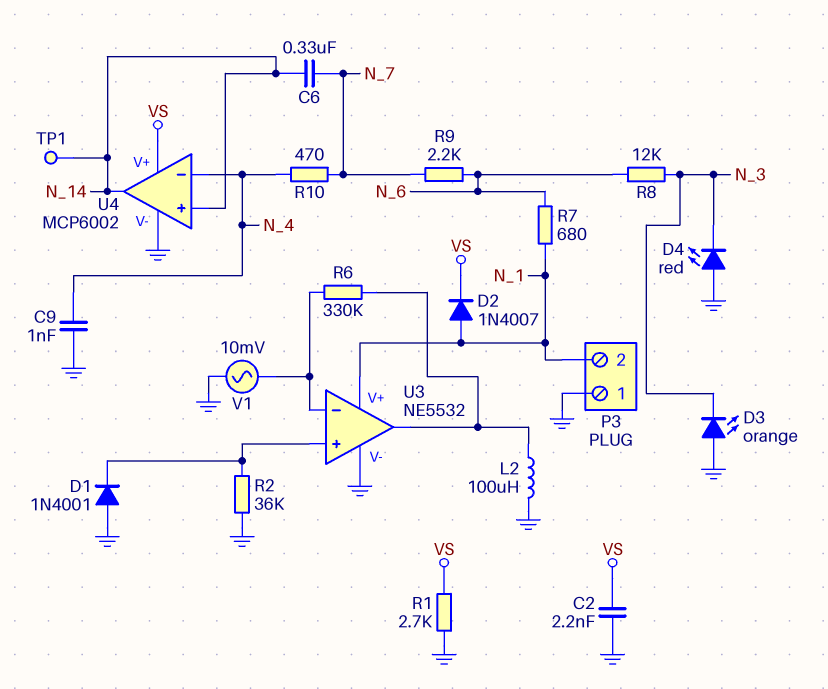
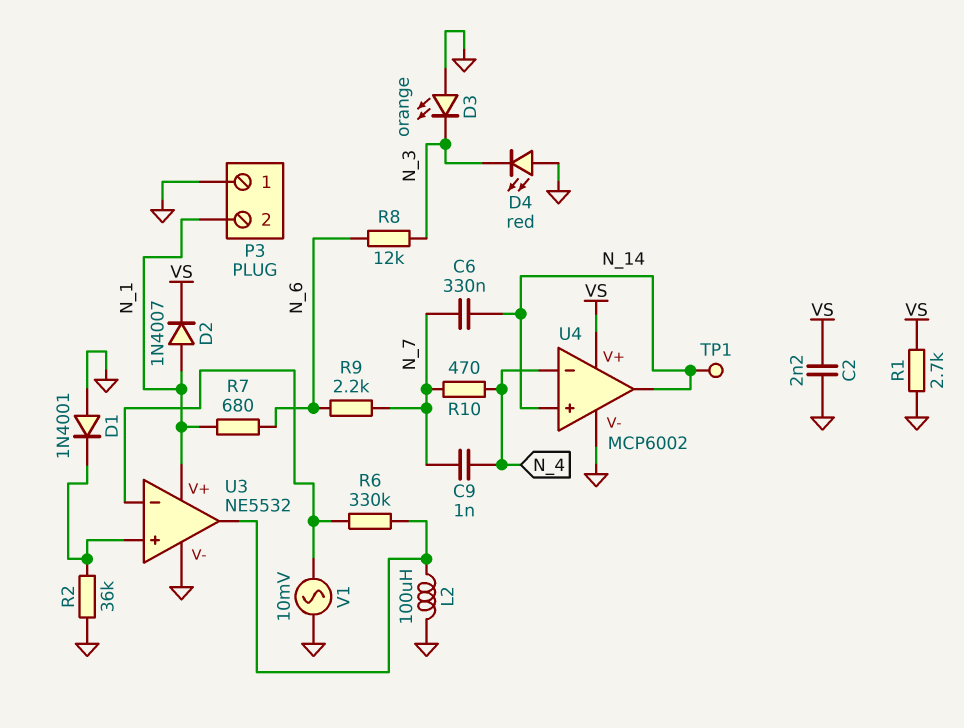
C9: 1nF (GND, N_4) -> 1nF (N_4, N_7)

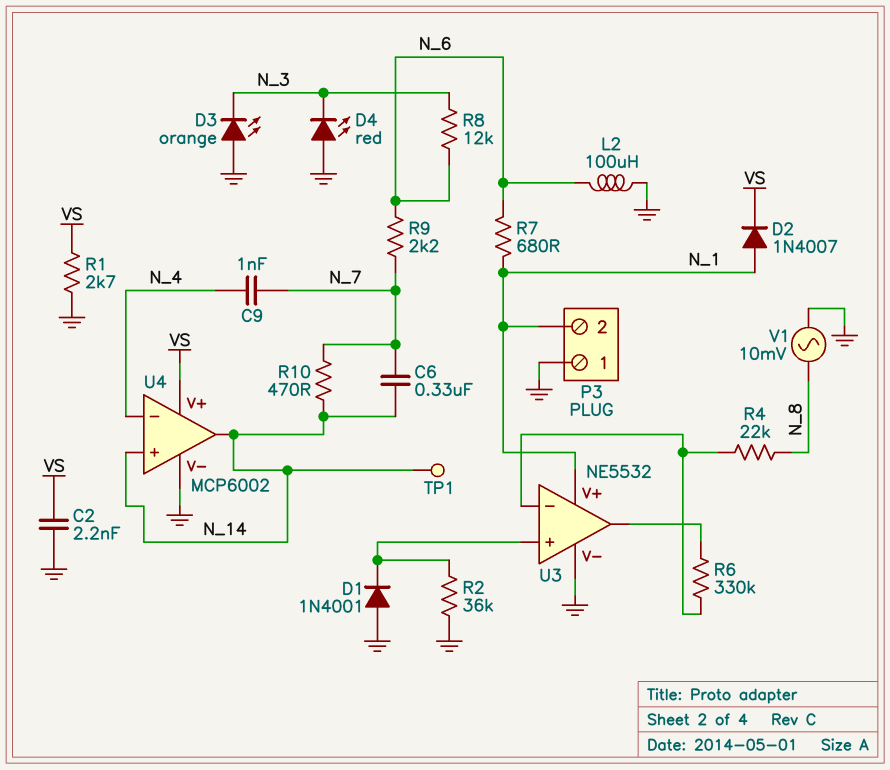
L2: 100uH (GND, U3/out) -> 100uH (GND, N_6)
R4: none -> 22k (N_8, U3/in-)
R10: 470 (N_4, N_7) -> 470 (N_7, N_14)
V1: AC 10mV (GND, U3/in-) -> AC 10mV (GND, N_8)

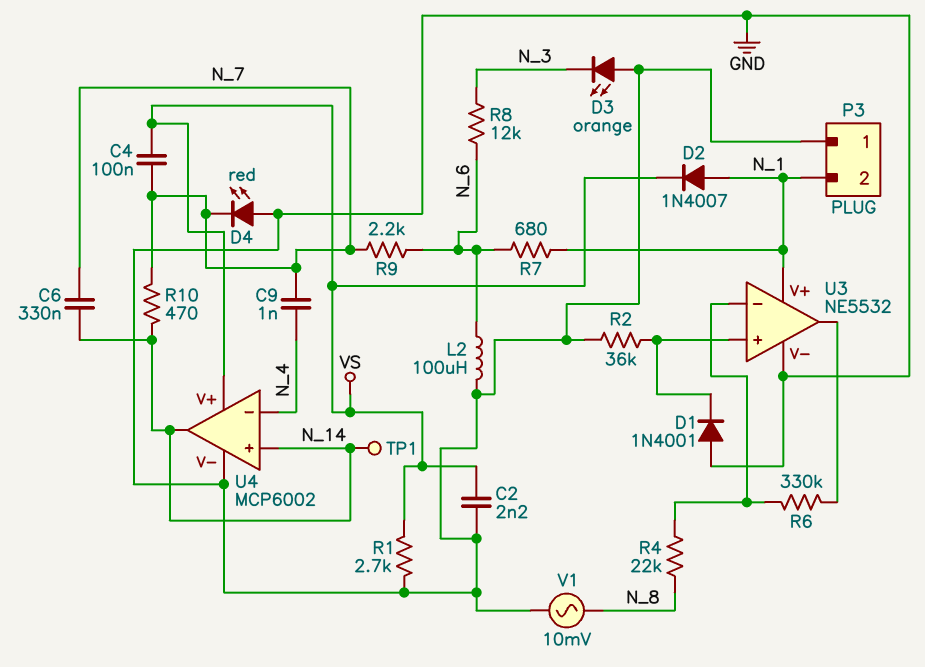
C4: none -> 100nF (N_7, VS)
D4: LED red (A GND, K N_3) -> LED red (A GND, K N_7)

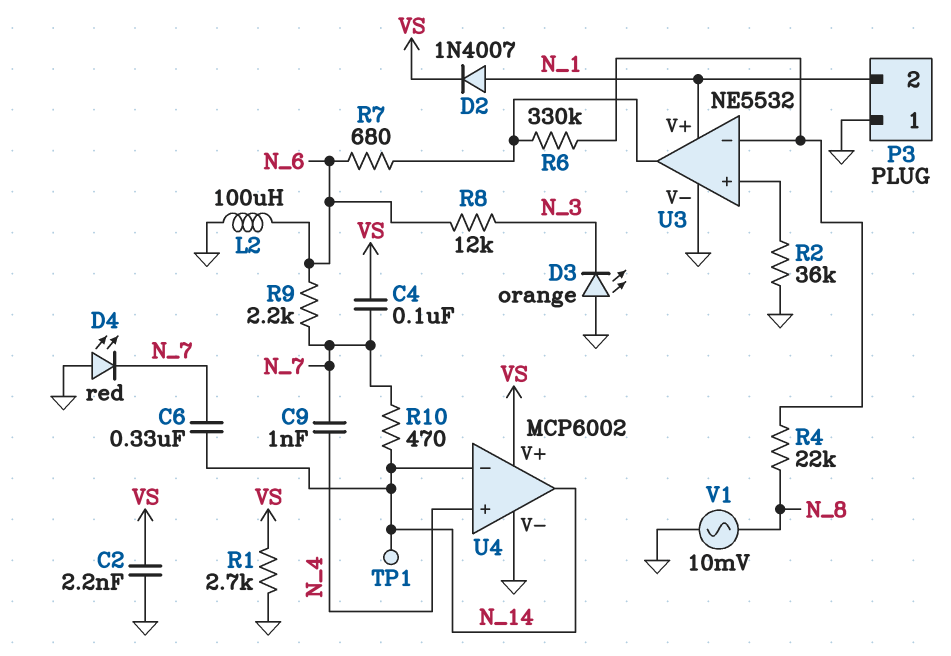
D1: diode 1N4001 (A GND, K U3/in+) -> none
R7: 680 (N_1, N_6) -> 680 (N_6, U3/out)
U4 pin in+: N_14 -> N_4
U4 pin in-: N_4 -> N_14

